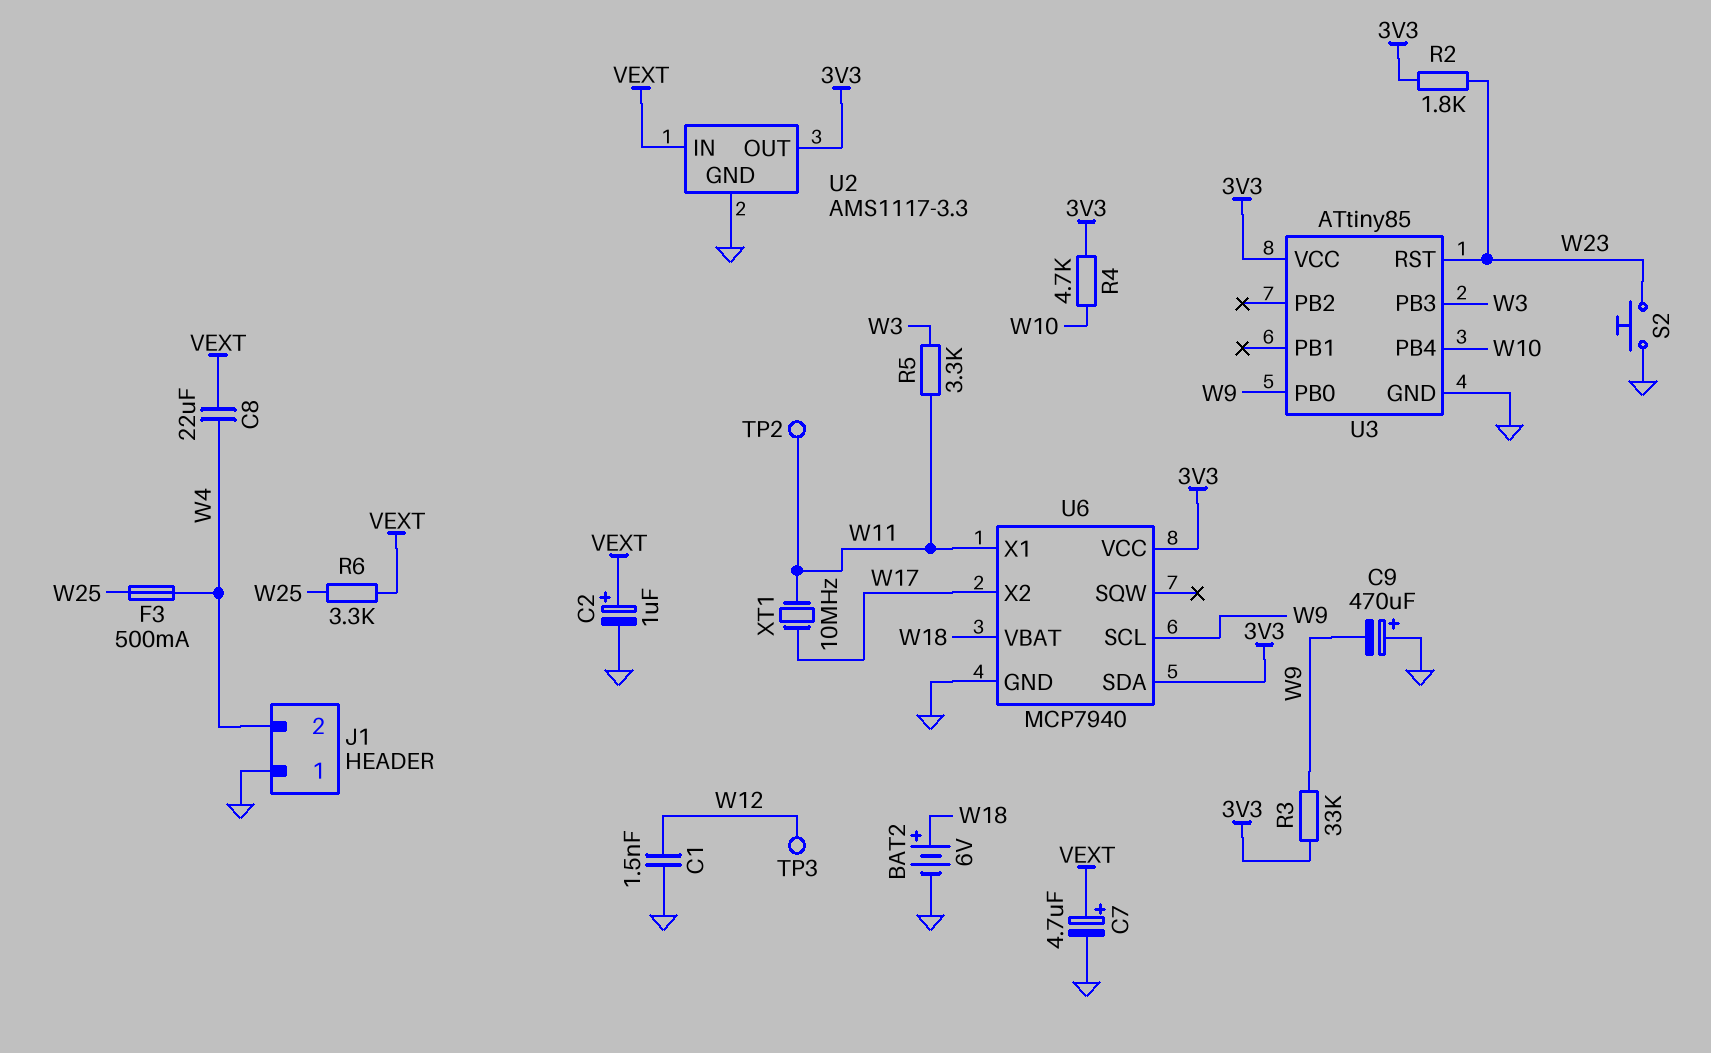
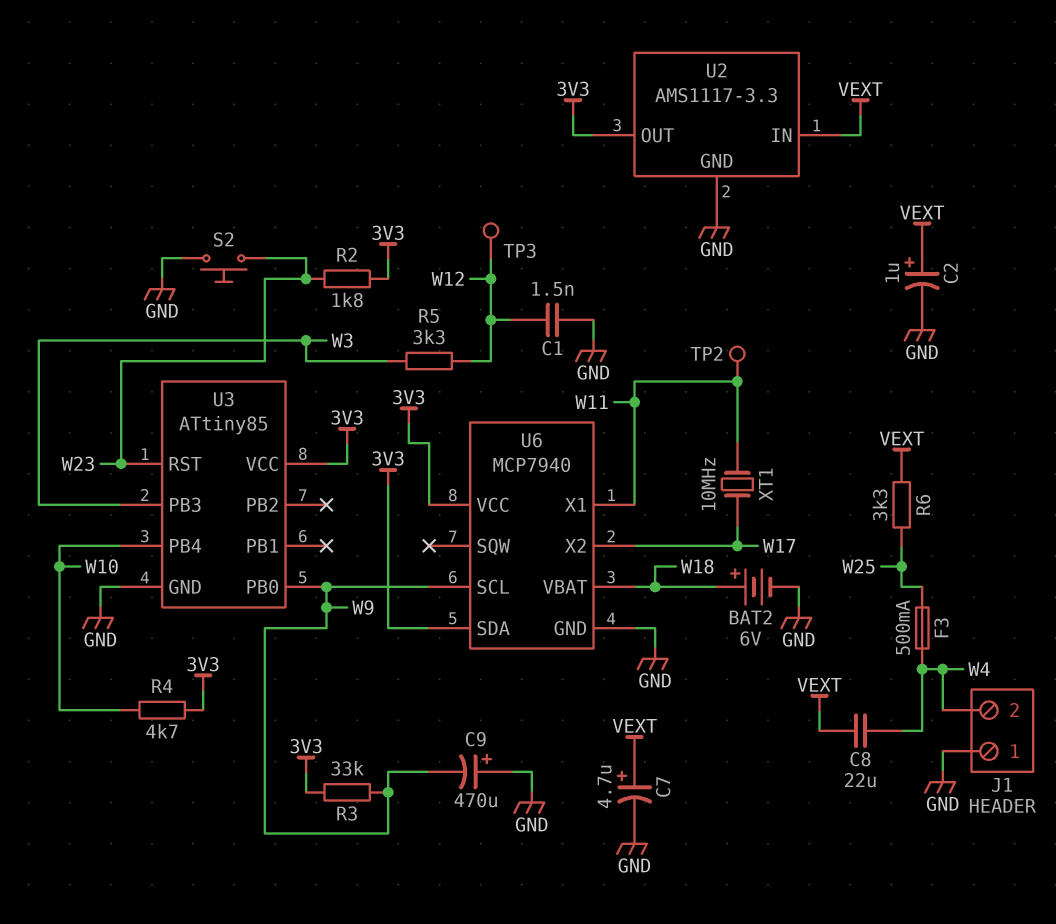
R5: 3.3k (W3, W11) -> 3.3k (W3, W12)

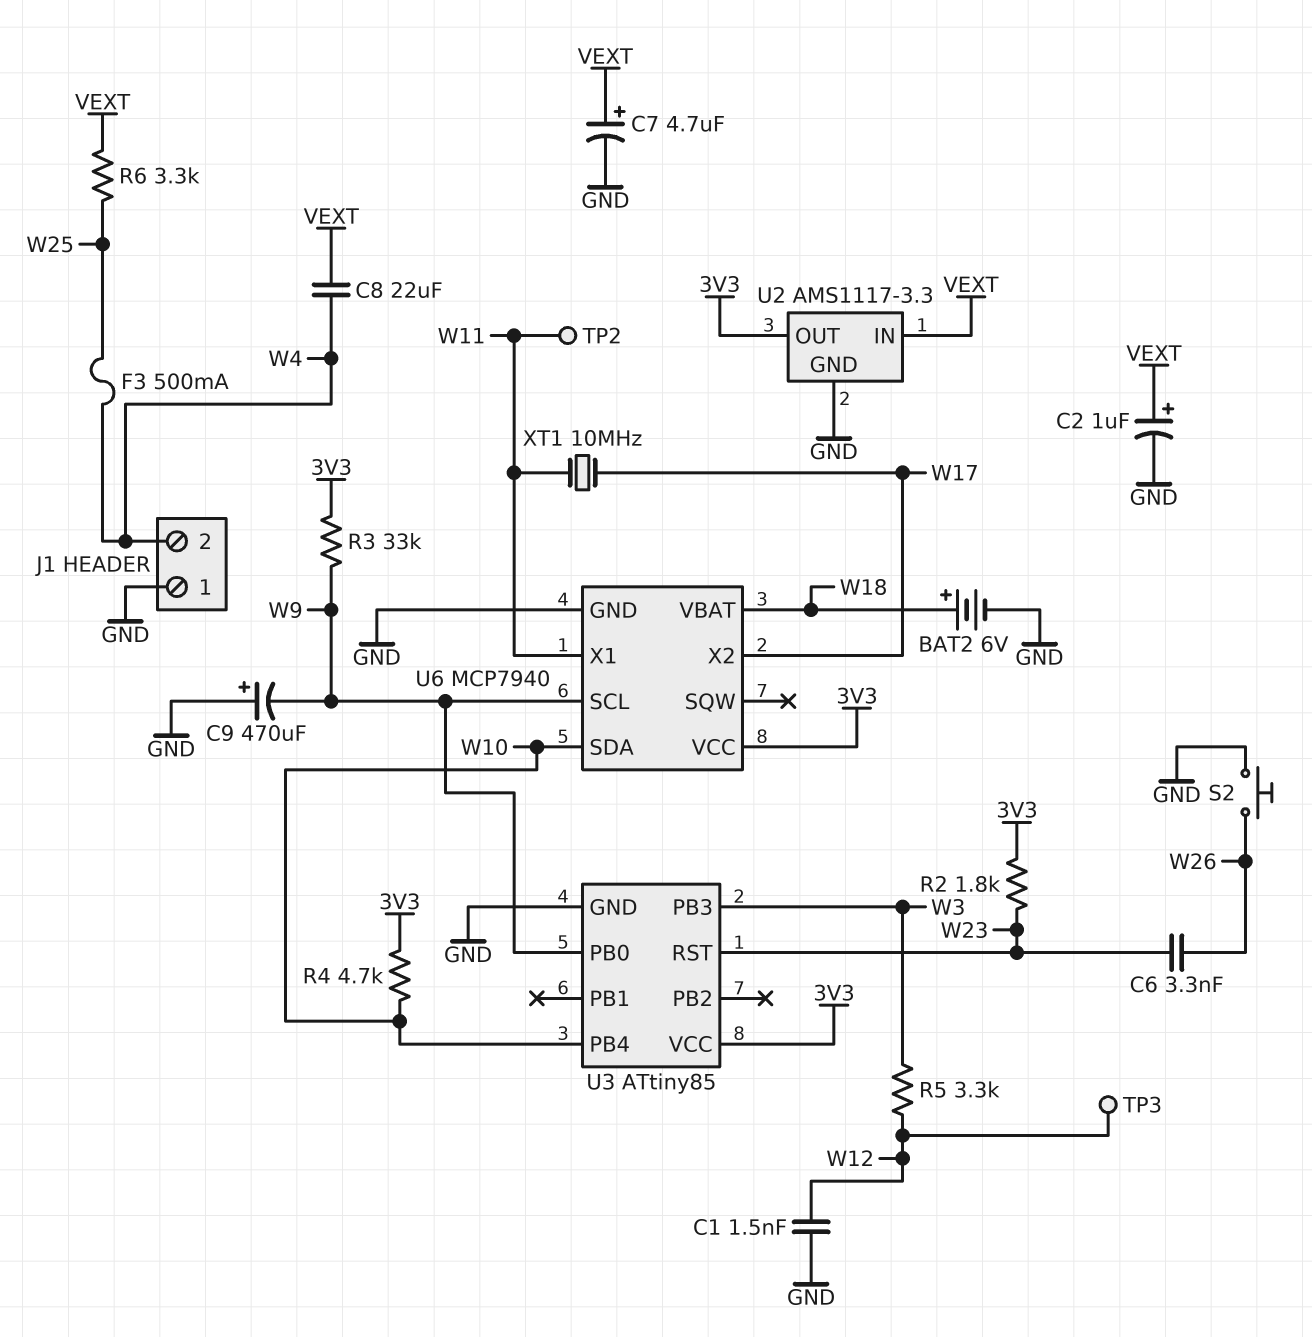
C6: none -> 3.3nF (W23, W26)
S2: button (GND, W23) -> button (GND, W26)
U6 pin SDA: 3V3 -> W10

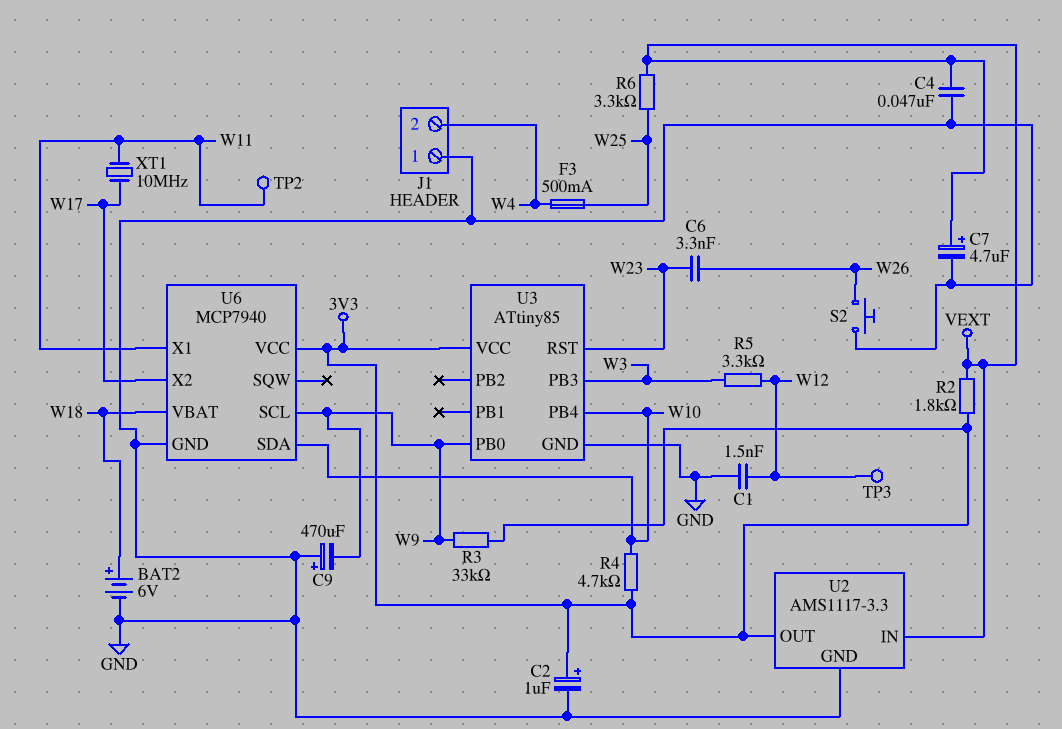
C2: 1uF (plus VEXT, minus GND) -> 1uF (plus 3V3, minus GND)
C4: none -> 47nF (GND, VEXT)
C8: 22uF (VEXT, W4) -> none
R2: 1.8k (3V3, W23) -> 1.8k (3V3, VEXT)

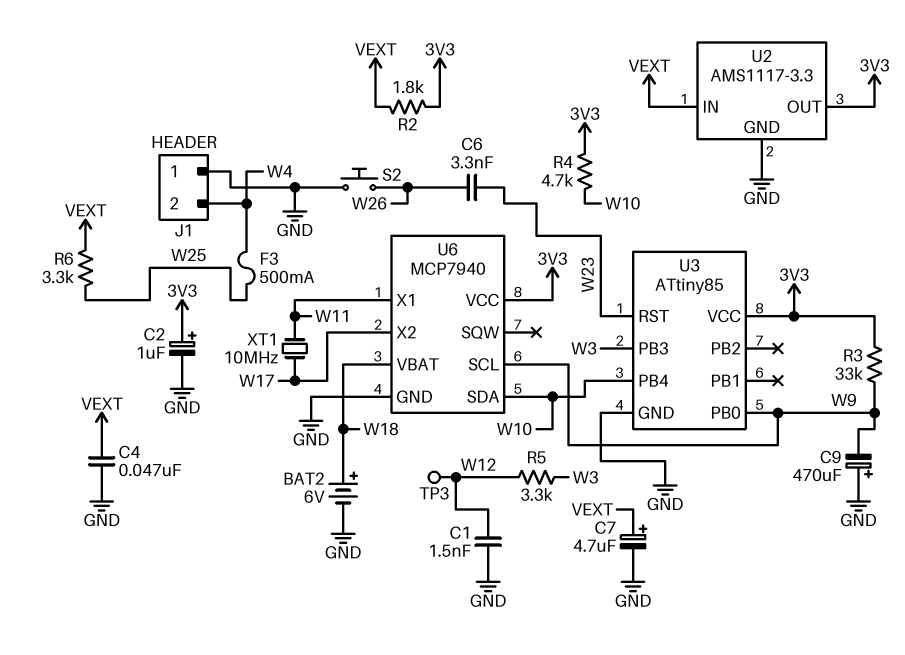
TP2: test point (W11) -> none

